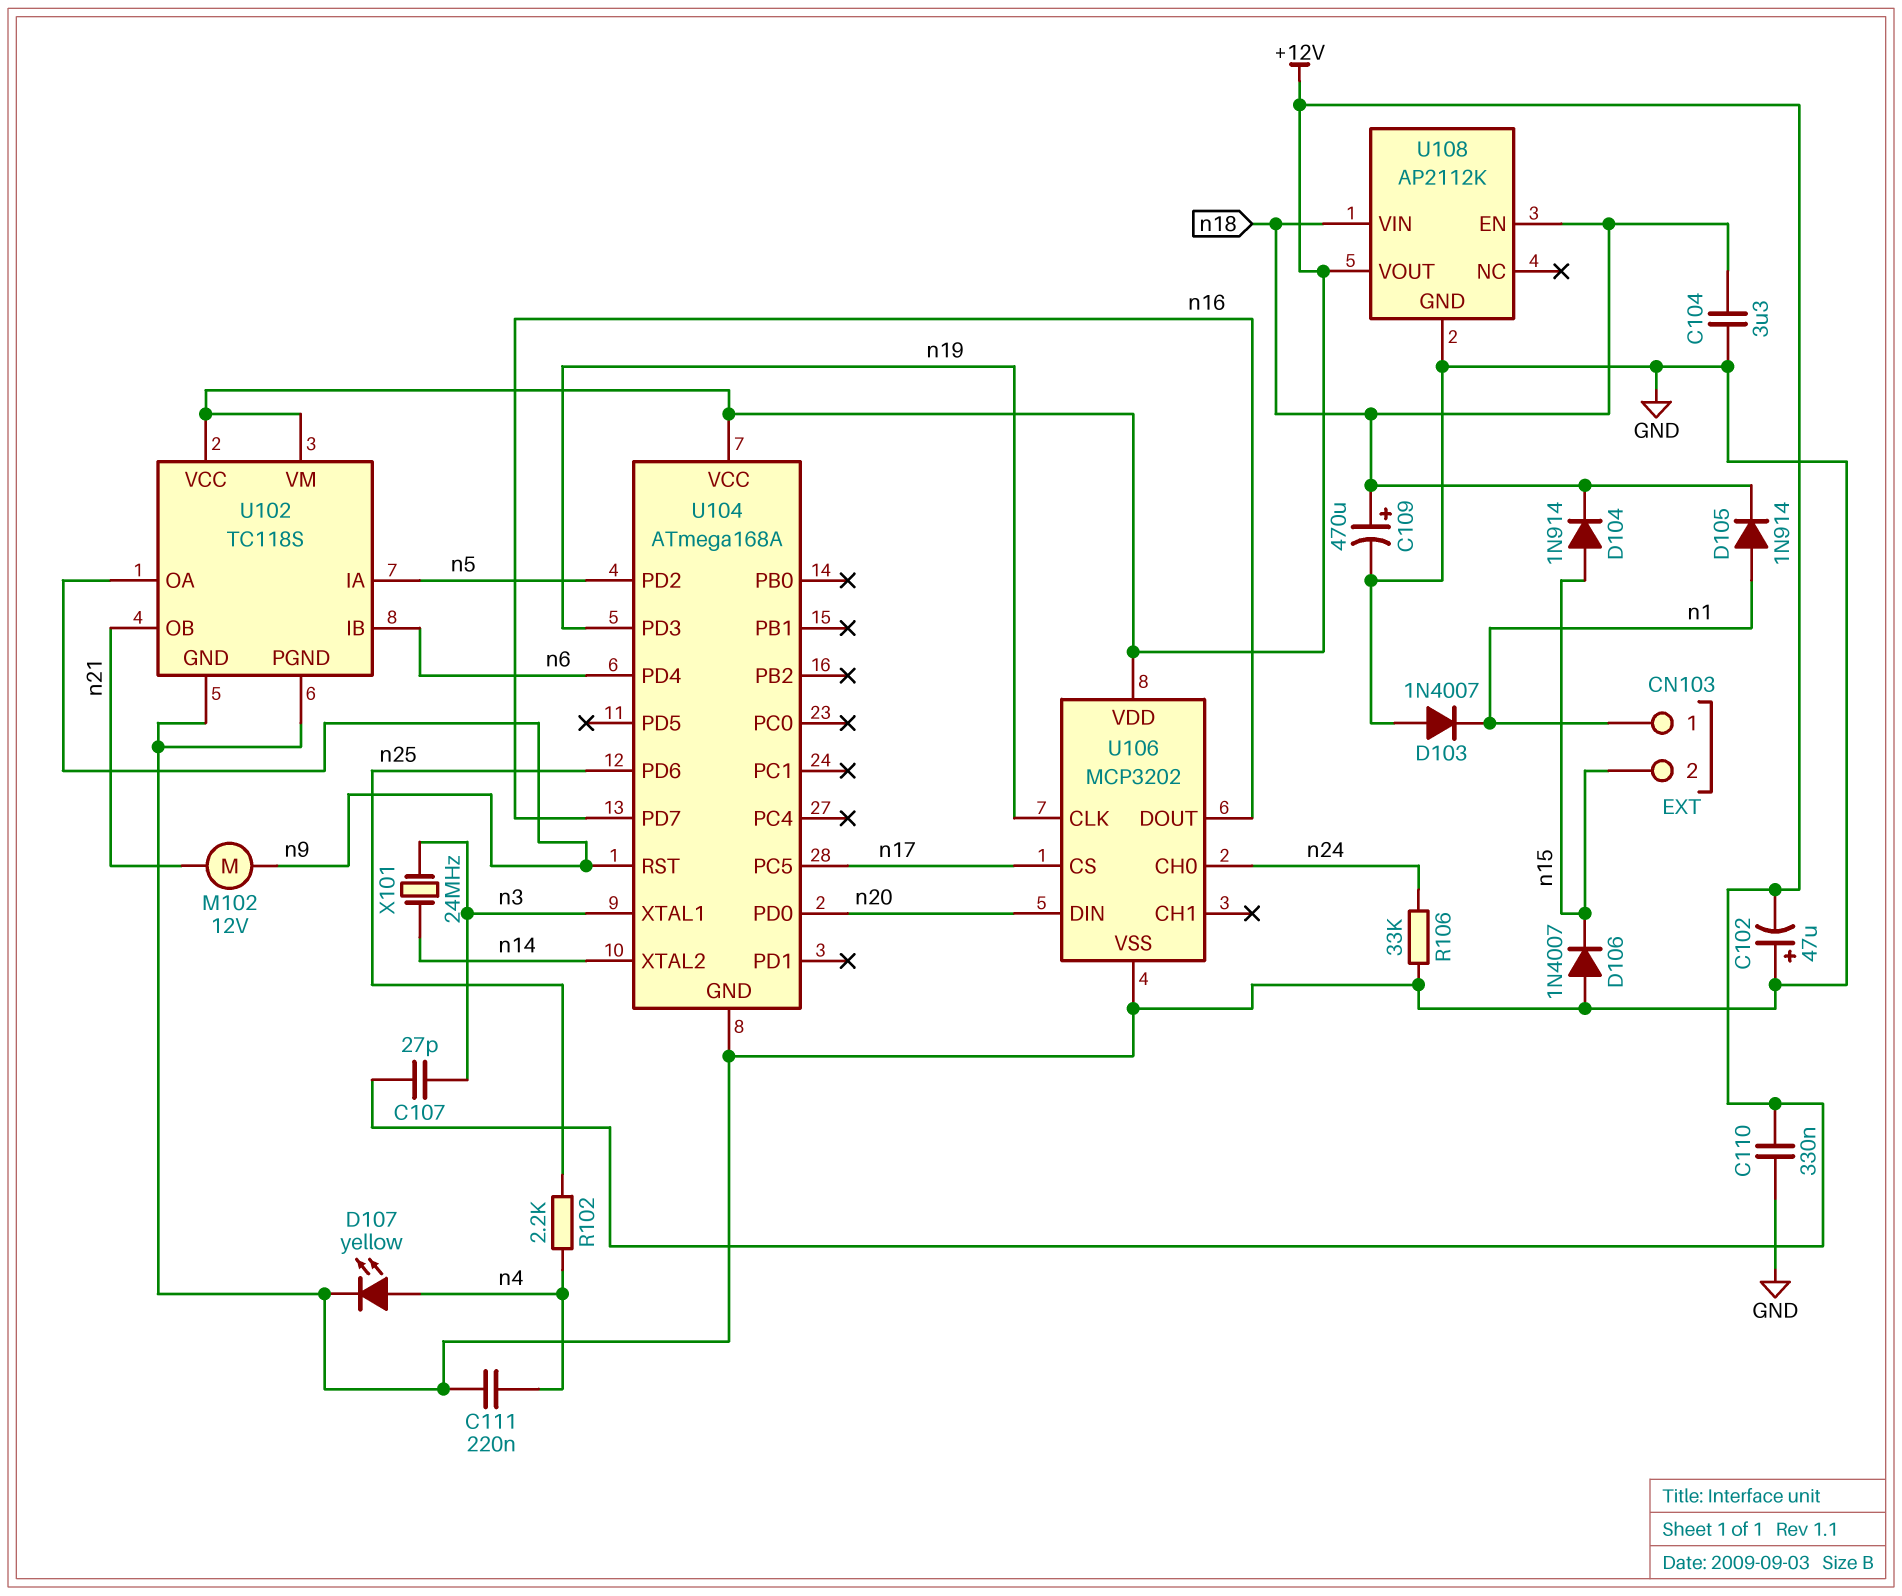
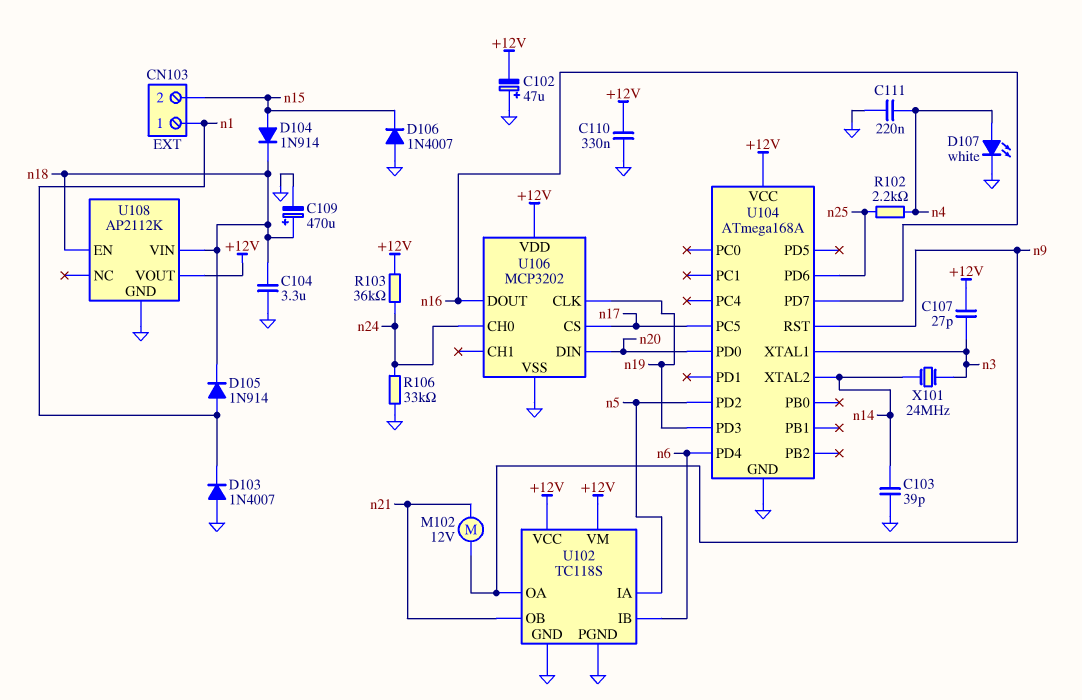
C103: none -> 39pF (GND, n14)
D107: LED yellow (A n4, K GND) -> LED white (A n4, K GND)
R103: none -> 36k (+12V, n24)

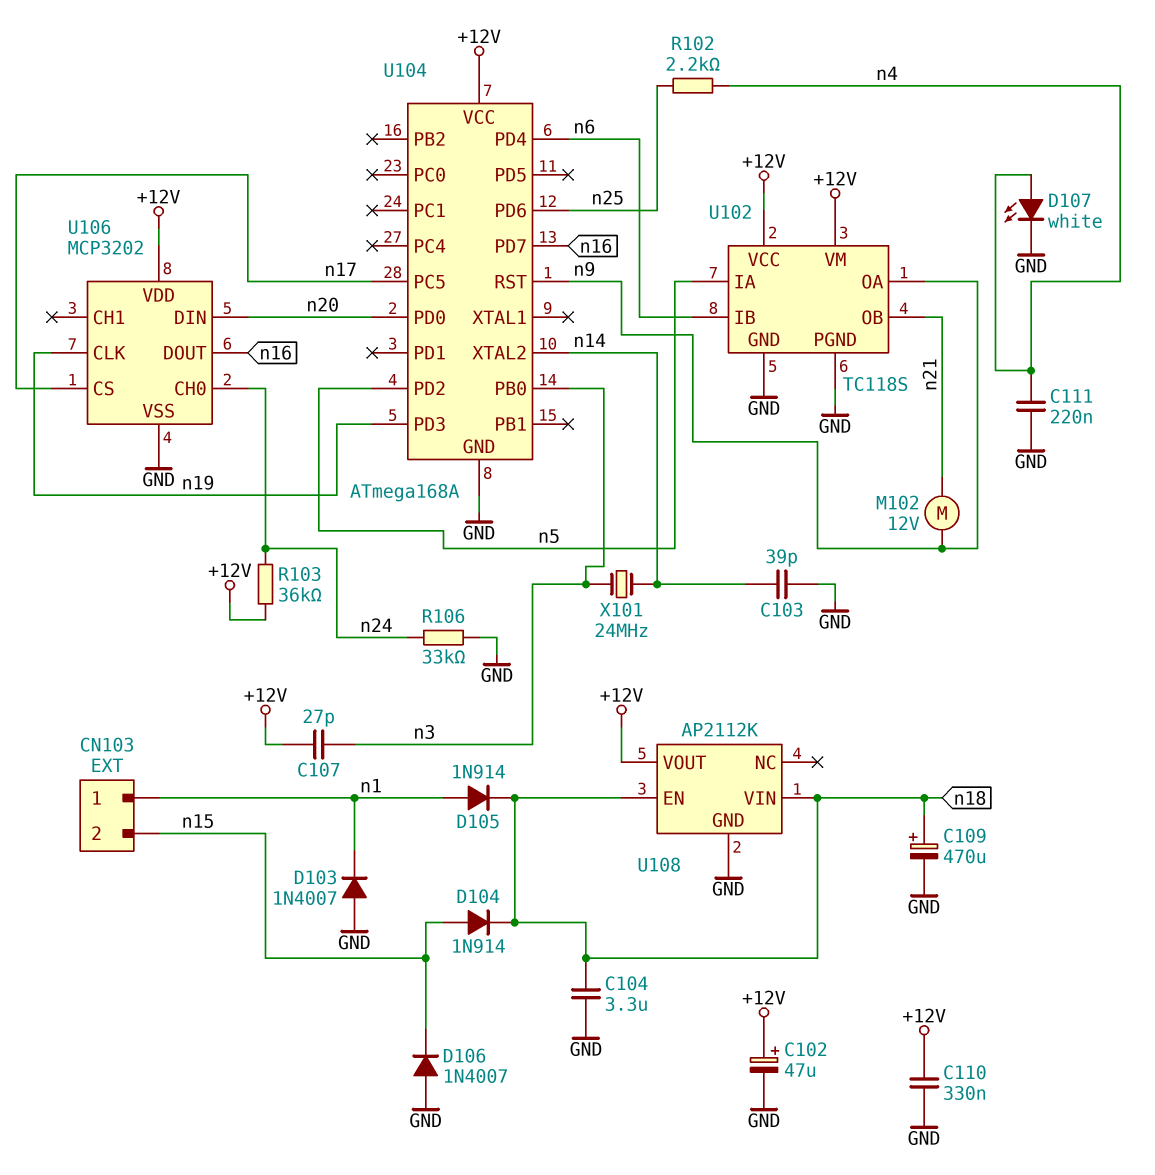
C102: 47uF (plus GND, minus +12V) -> 47uF (plus +12V, minus GND)
U104 pin PB0: none -> n3
U104 pin XTAL1: n3 -> none

